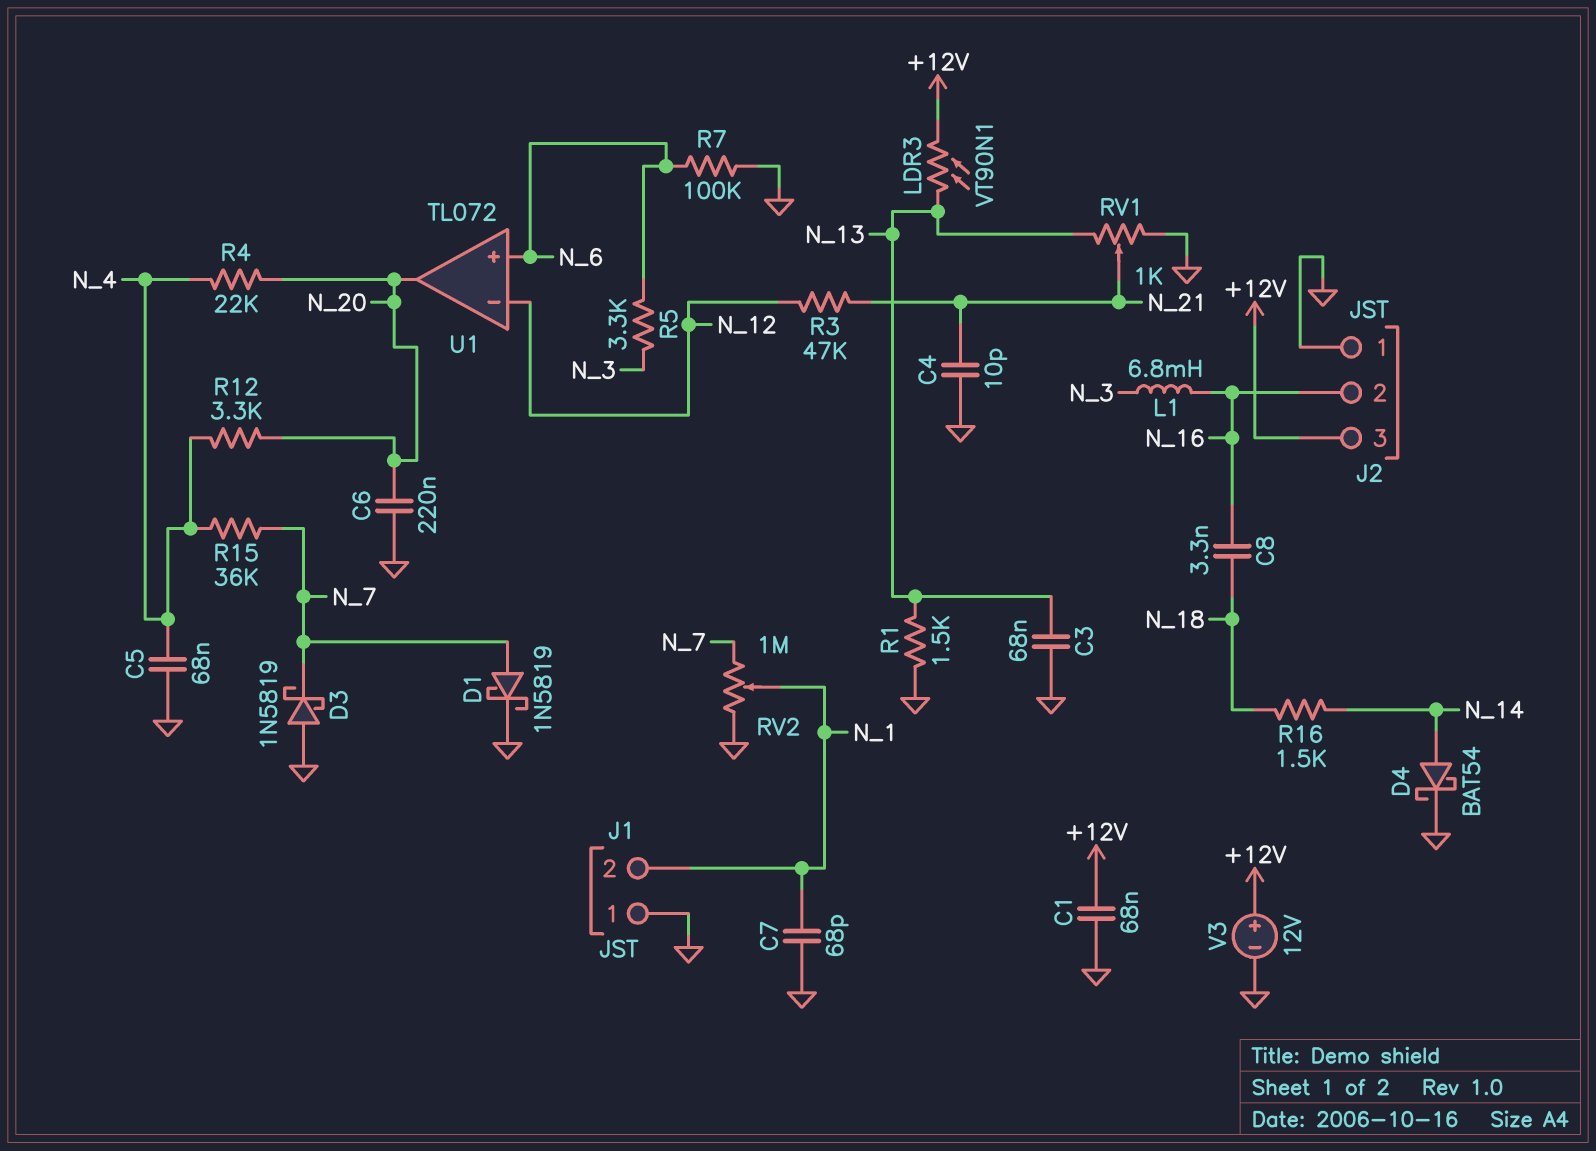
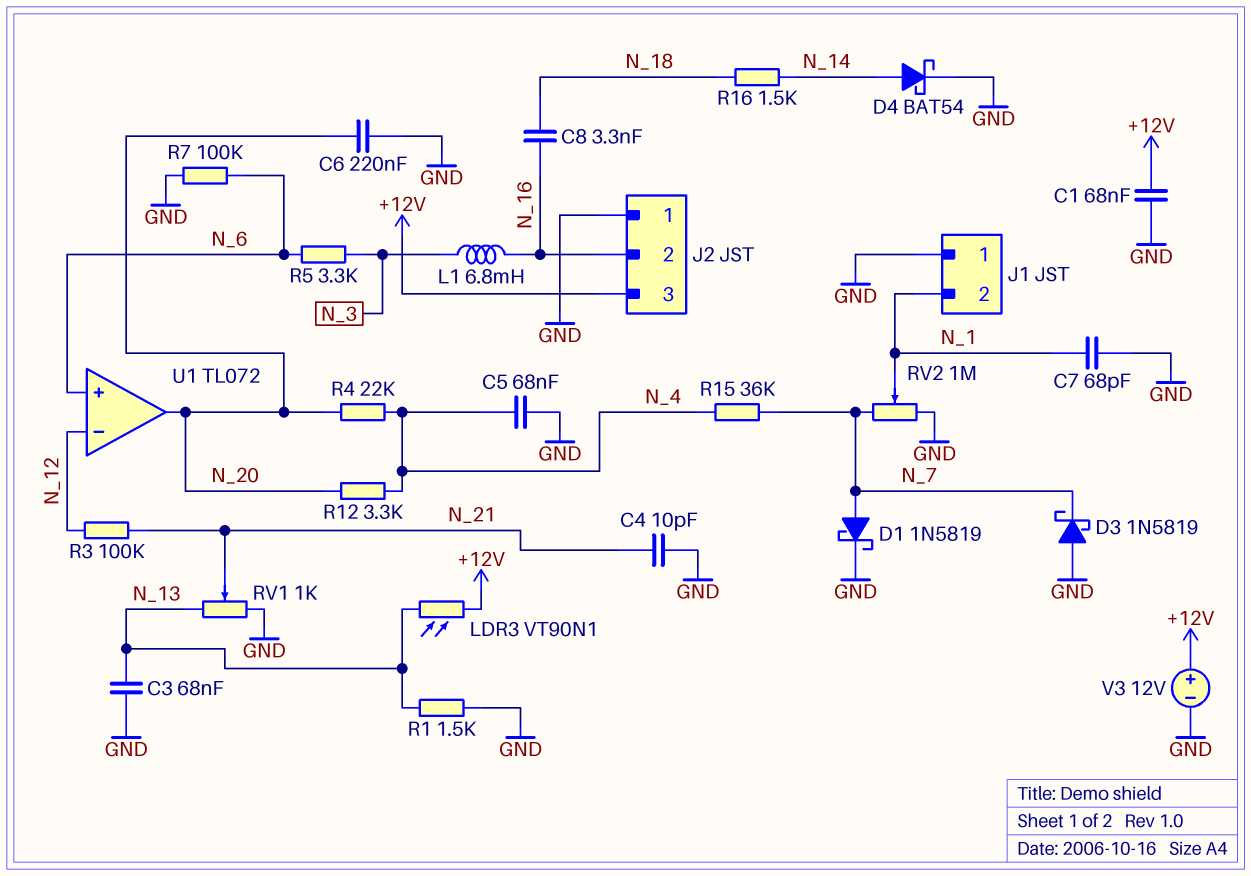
R3: 47k (N_12, N_21) -> 100k (N_12, N_21)

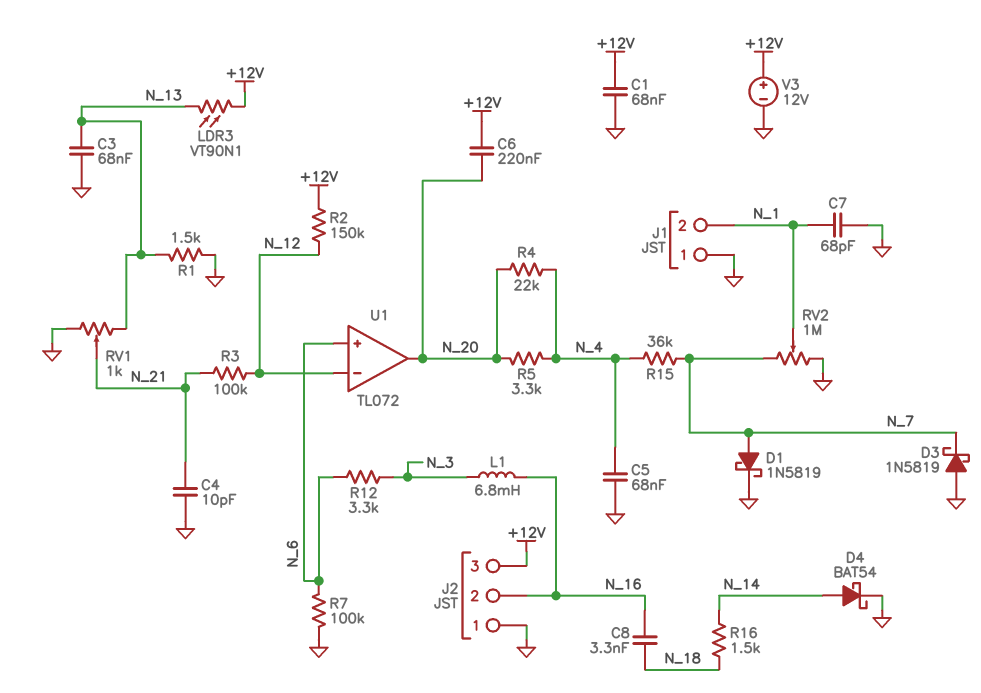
C6: 220nF (GND, N_20) -> 220nF (+12V, N_20)
R2: none -> 150k (+12V, N_12)
R5: 3.3k (N_3, N_6) -> 3.3k (N_4, N_20)
R12: 3.3k (N_4, N_20) -> 3.3k (N_3, N_6)

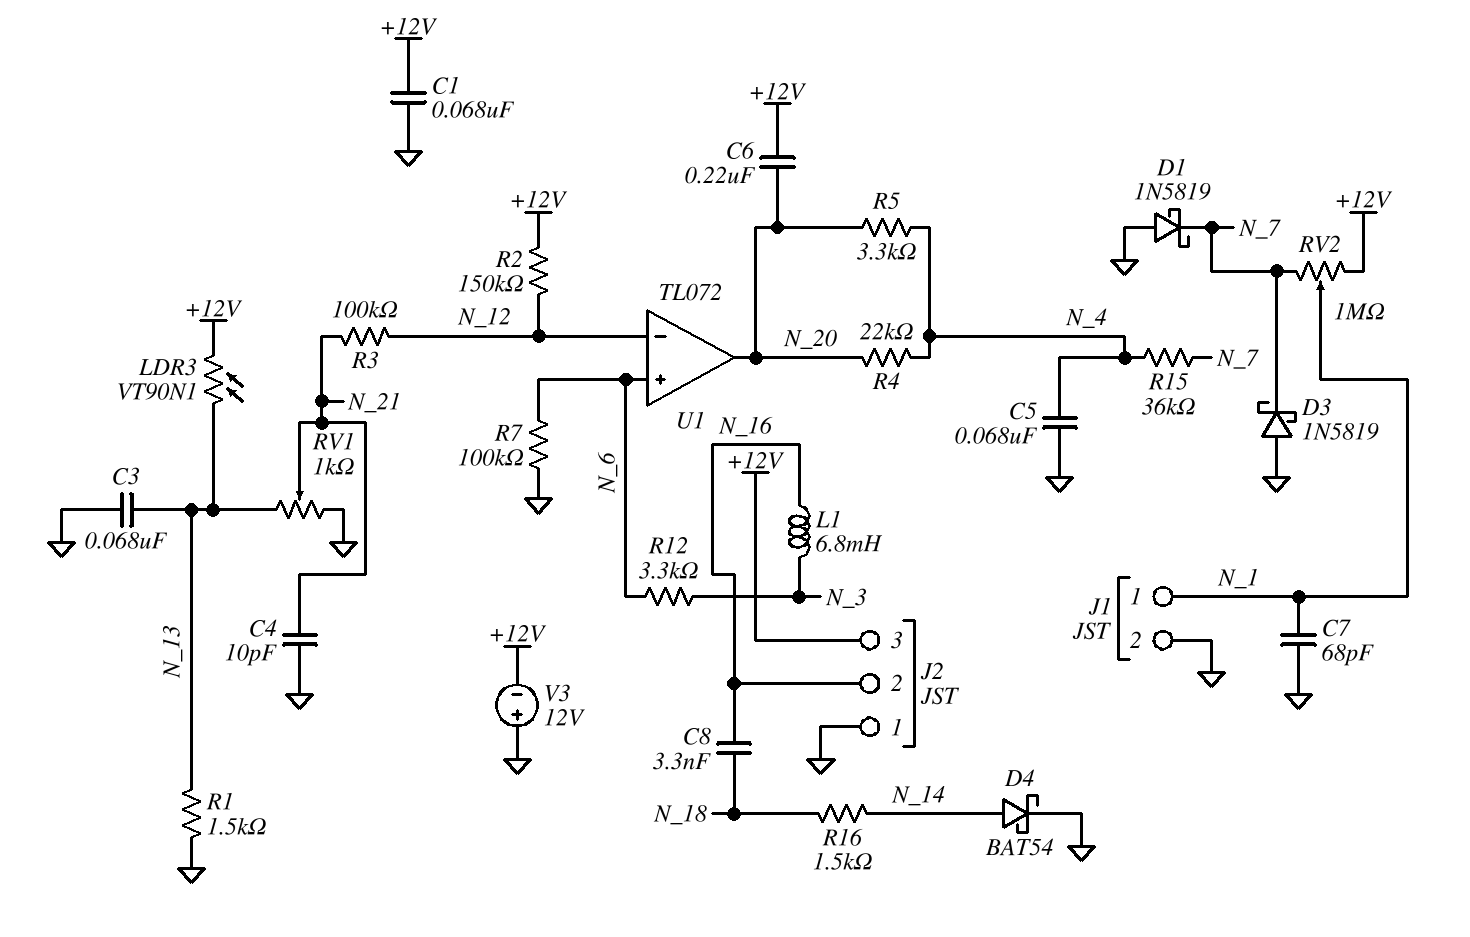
D1: schottky 1N5819 (A N_7, K GND) -> schottky 1N5819 (A GND, K N_7)
J1 pin 1: GND -> N_1
J1 pin 2: N_1 -> GND
RV2: 1M (GND, N_7, wiper N_1) -> 1M (+12V, N_7, wiper N_1)
V3: 12V (plus +12V, minus GND) -> 12V (plus GND, minus +12V)

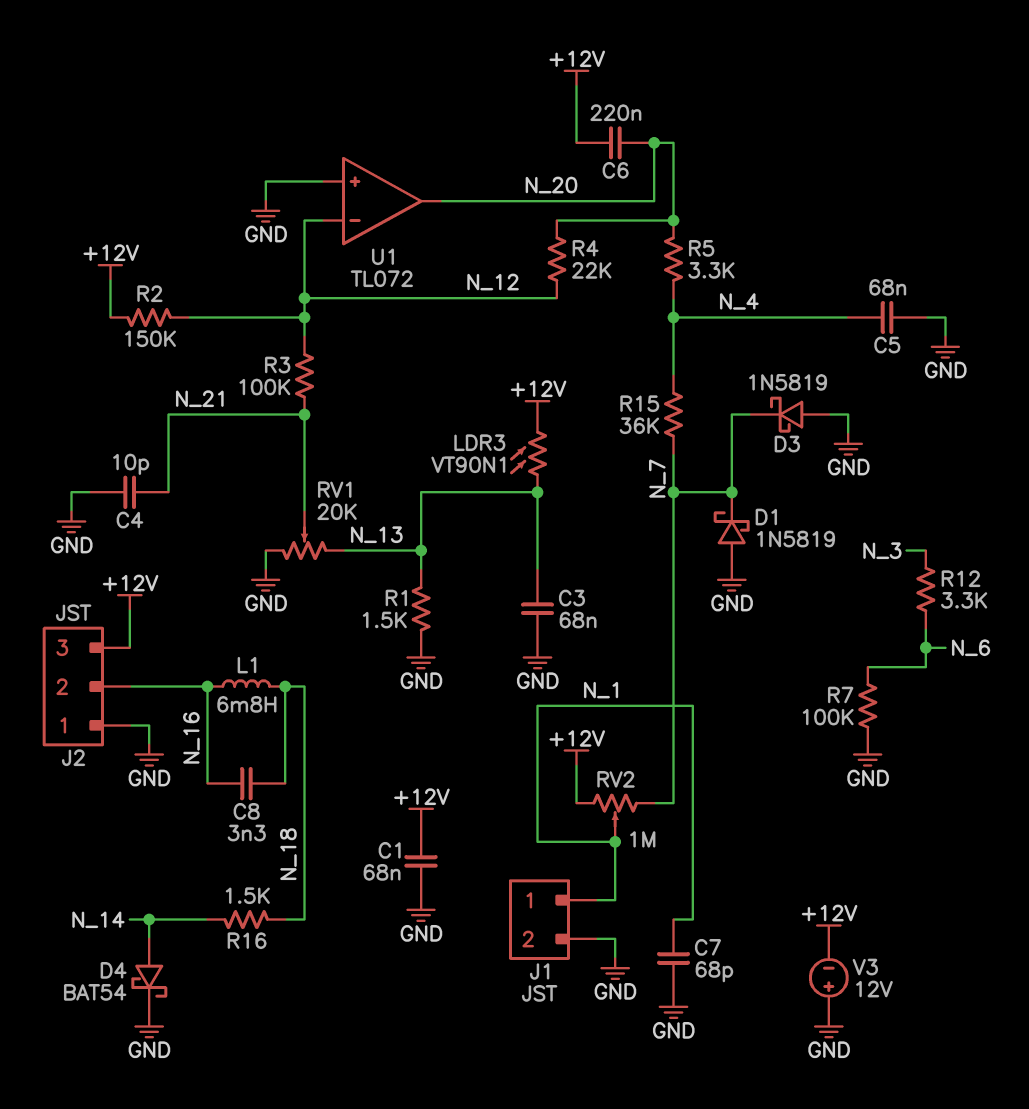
L1: 6.8mH (N_3, N_16) -> 6.8mH (N_16, N_18)
R4: 22k (N_4, N_20) -> 22k (N_12, N_20)
RV1: 1k (GND, N_13, wiper N_21) -> 20k (GND, N_13, wiper N_21)
U1 pin in+: N_6 -> GND

